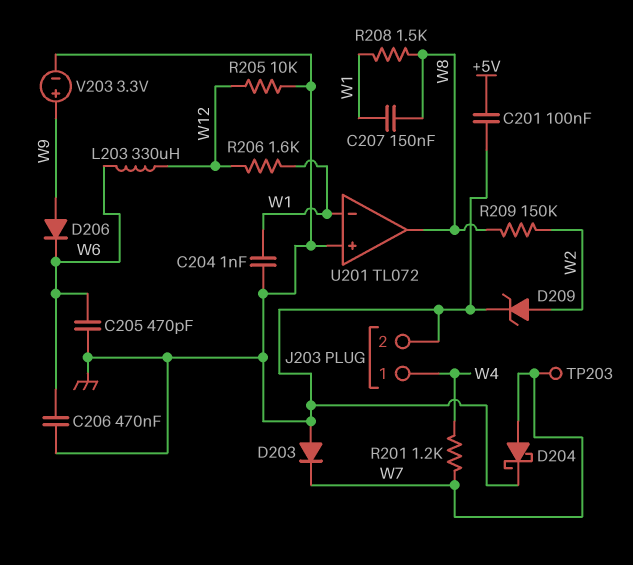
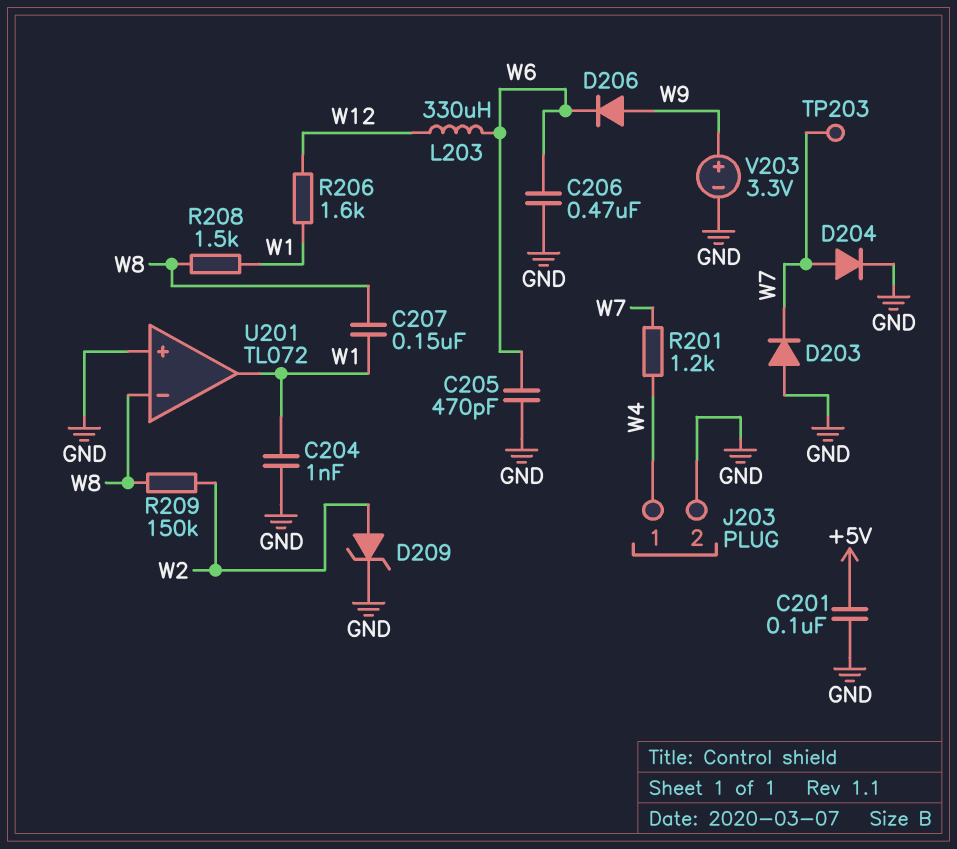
D204: schottky (A W7, K GND) -> diode (A W7, K GND)
R205: 10k (GND, W12) -> none
U201 pin in-: W1 -> W8
U201 pin out: W8 -> W1

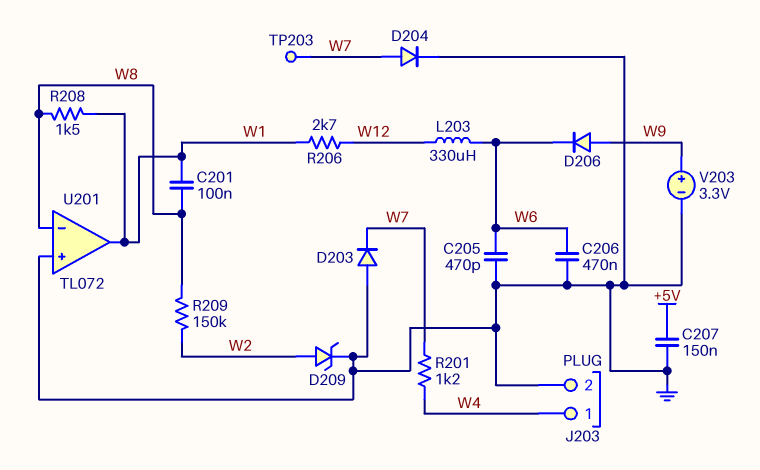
C201: 100nF (+5V, GND) -> 100nF (W1, W8)
C204: 1nF (GND, W1) -> none
C207: 150nF (W1, W8) -> 150nF (+5V, GND)
R206: 1.6k (W1, W12) -> 2.7k (W1, W12)

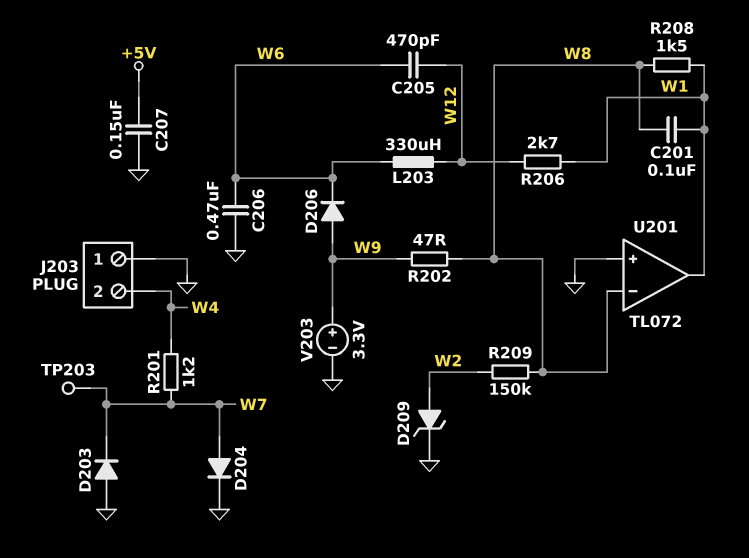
C205: 470pF (GND, W6) -> 470pF (W6, W12)
J203 pin 1: W4 -> GND
J203 pin 2: GND -> W4
R202: none -> 47 (W8, W9)

